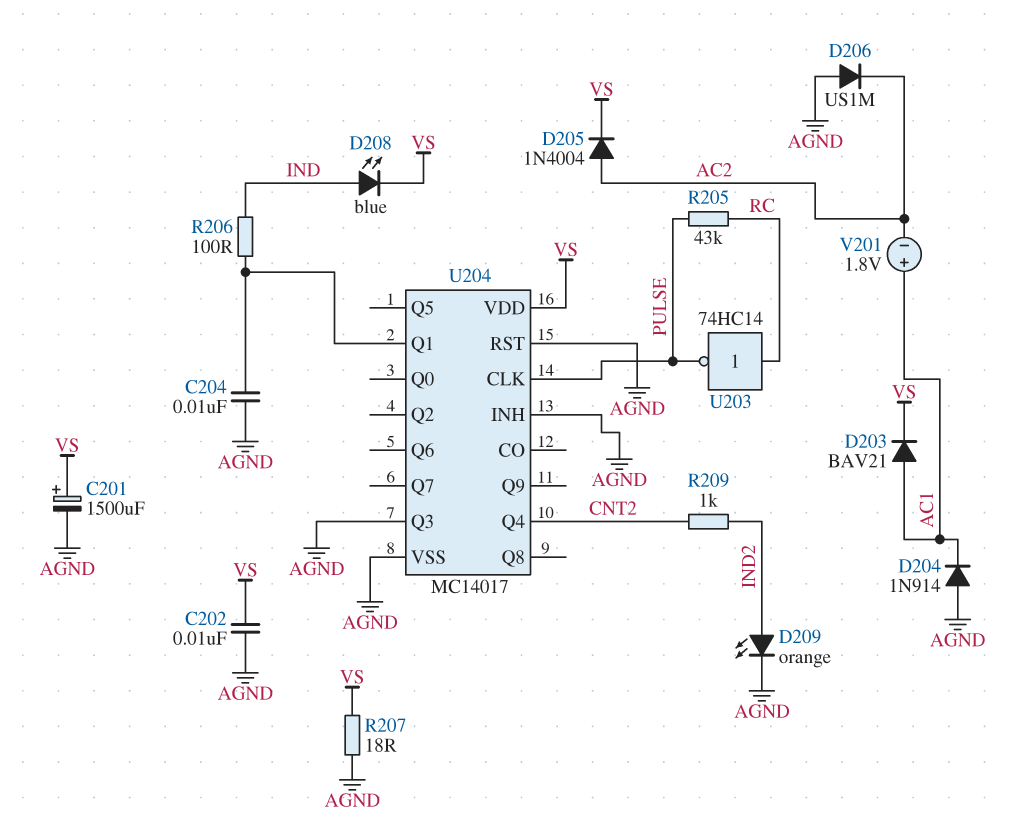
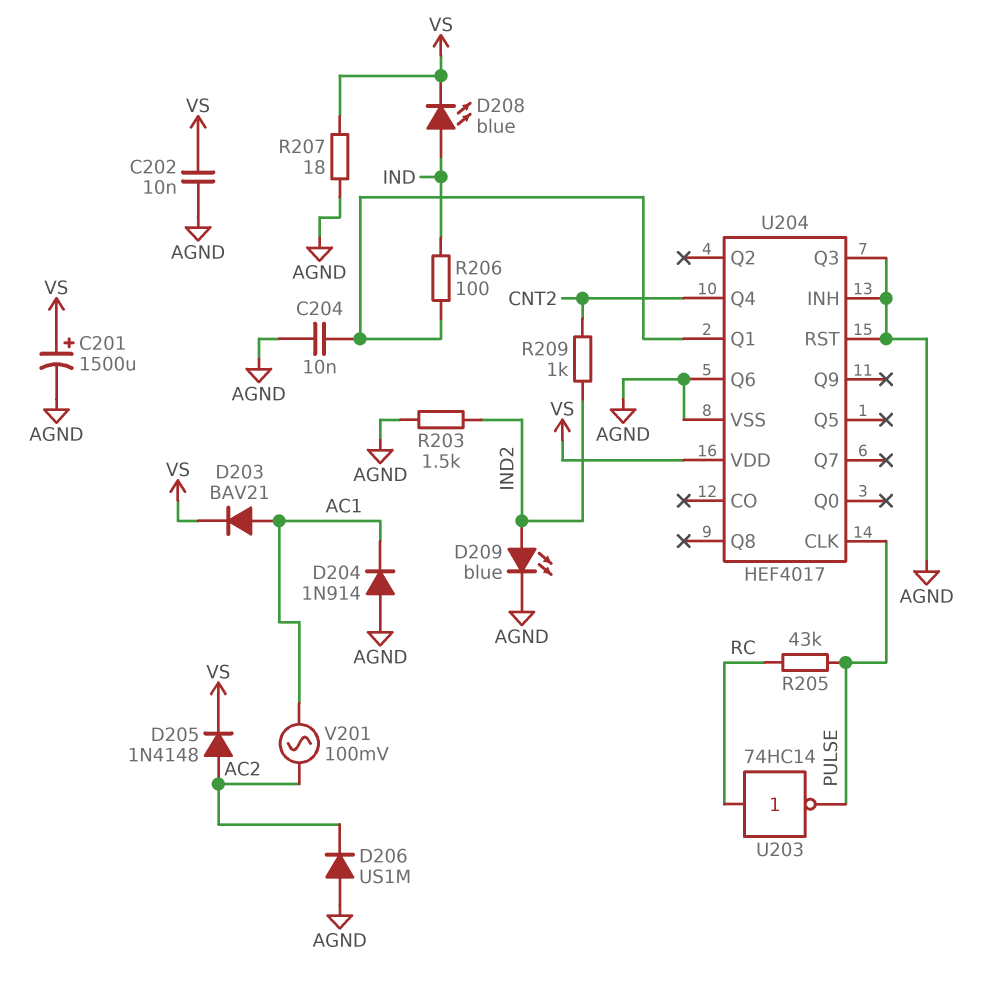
D205: diode 1N4004 (A AC2, K VS) -> diode 1N4148 (A AC2, K VS)
D209: LED orange (A IND2, K AGND) -> LED blue (A IND2, K AGND)
R203: none -> 1.5k (AGND, IND2)
U204: MC14017 -> HEF4017
U204 pin Q6: none -> AGND
V201: 1.8V (plus AC1, minus AC2) -> AC 100mV (AC1, AC2)

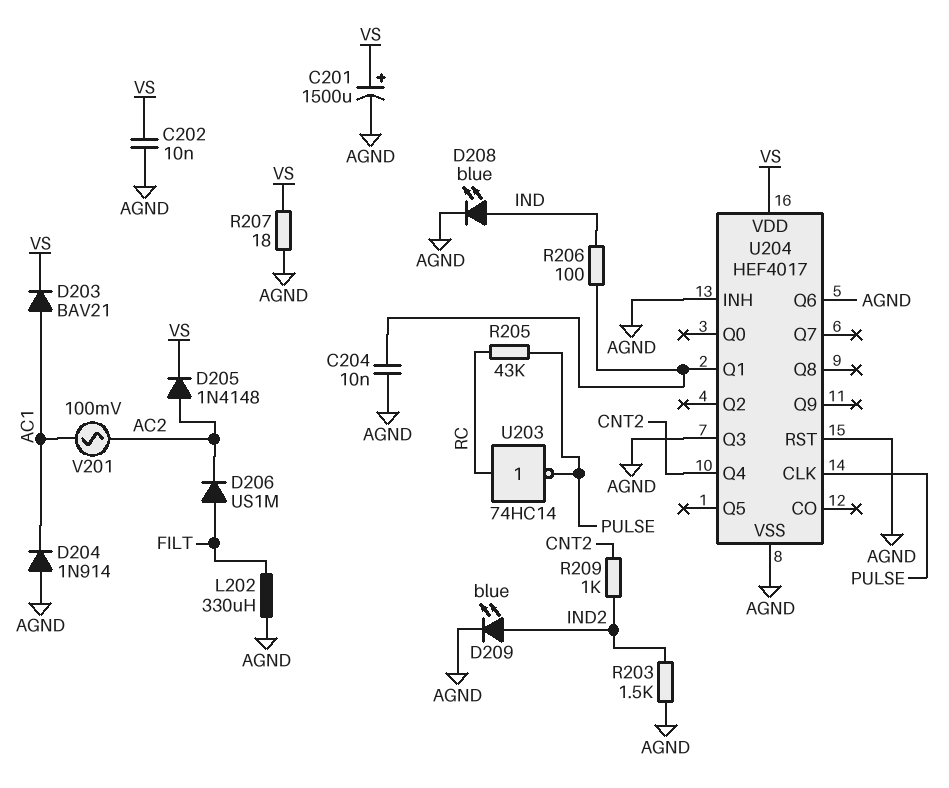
D206: diode US1M (A AGND, K AC2) -> diode US1M (A FILT, K AC2)
D208: LED blue (A IND, K VS) -> LED blue (A IND, K AGND)
L202: none -> 330uH (AGND, FILT)

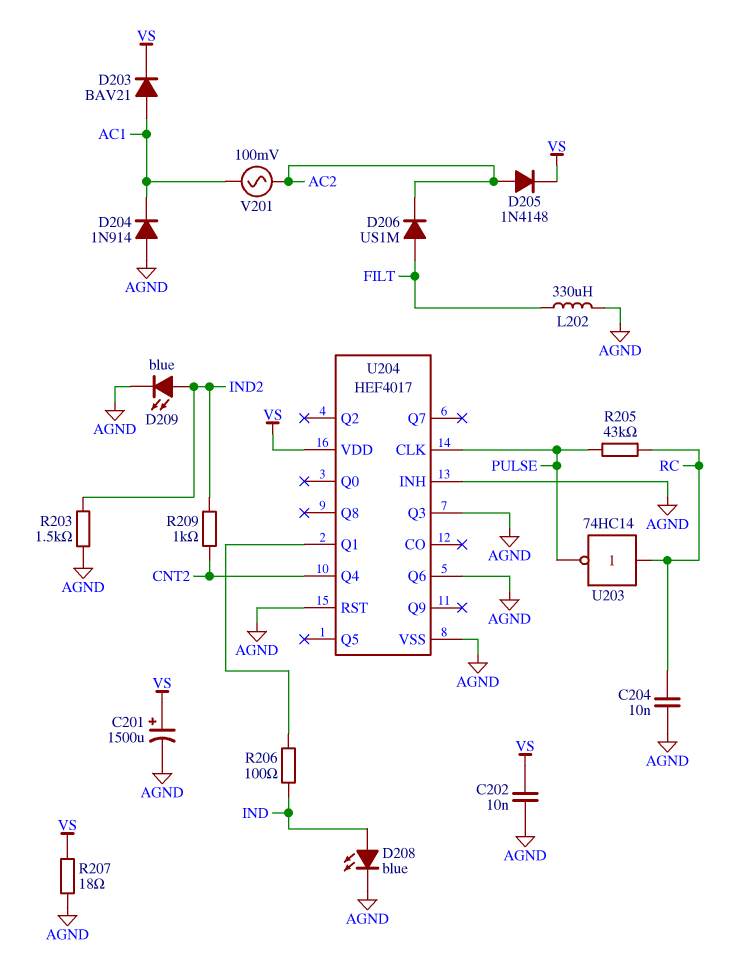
C204: 10nF (AGND, U204/Q1) -> 10nF (AGND, RC)

